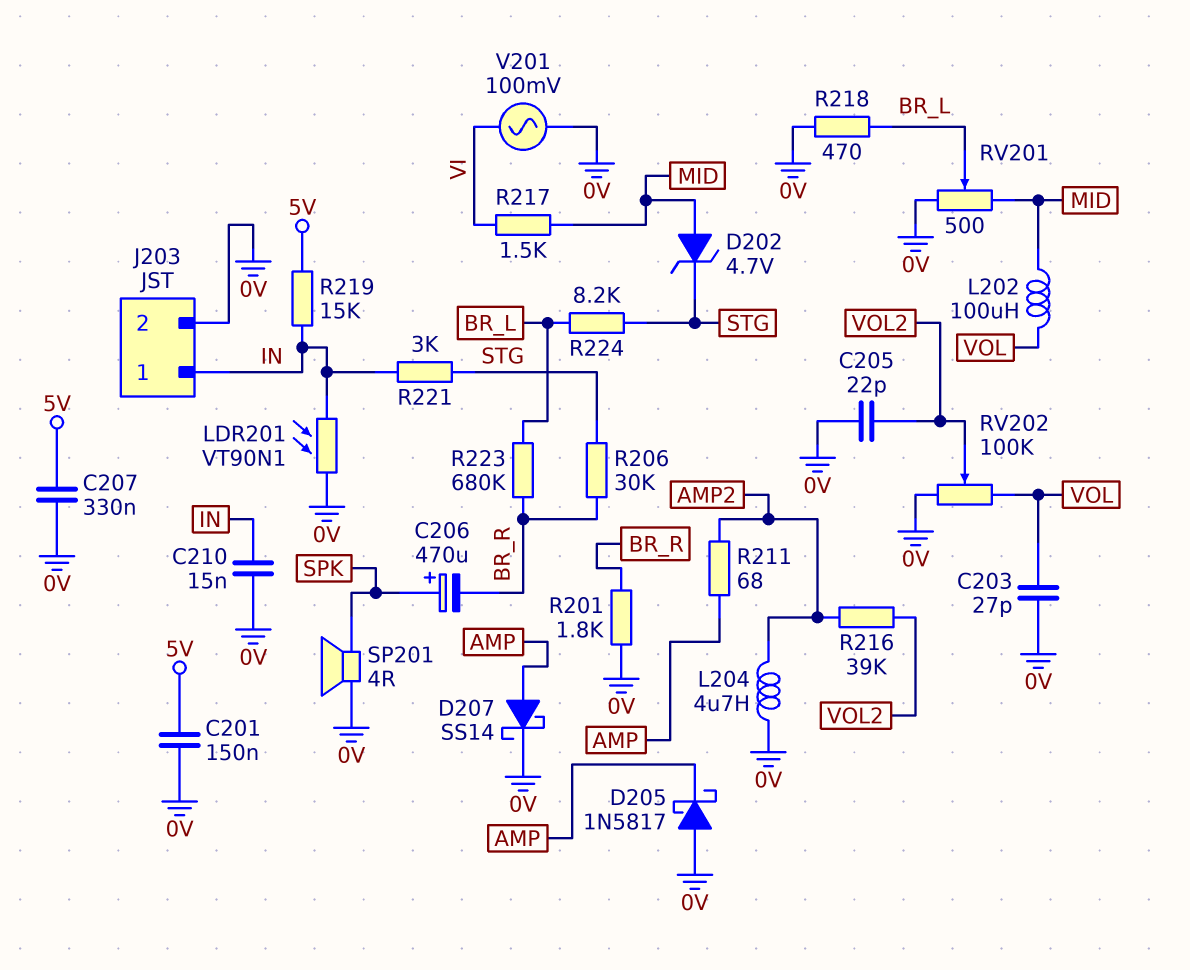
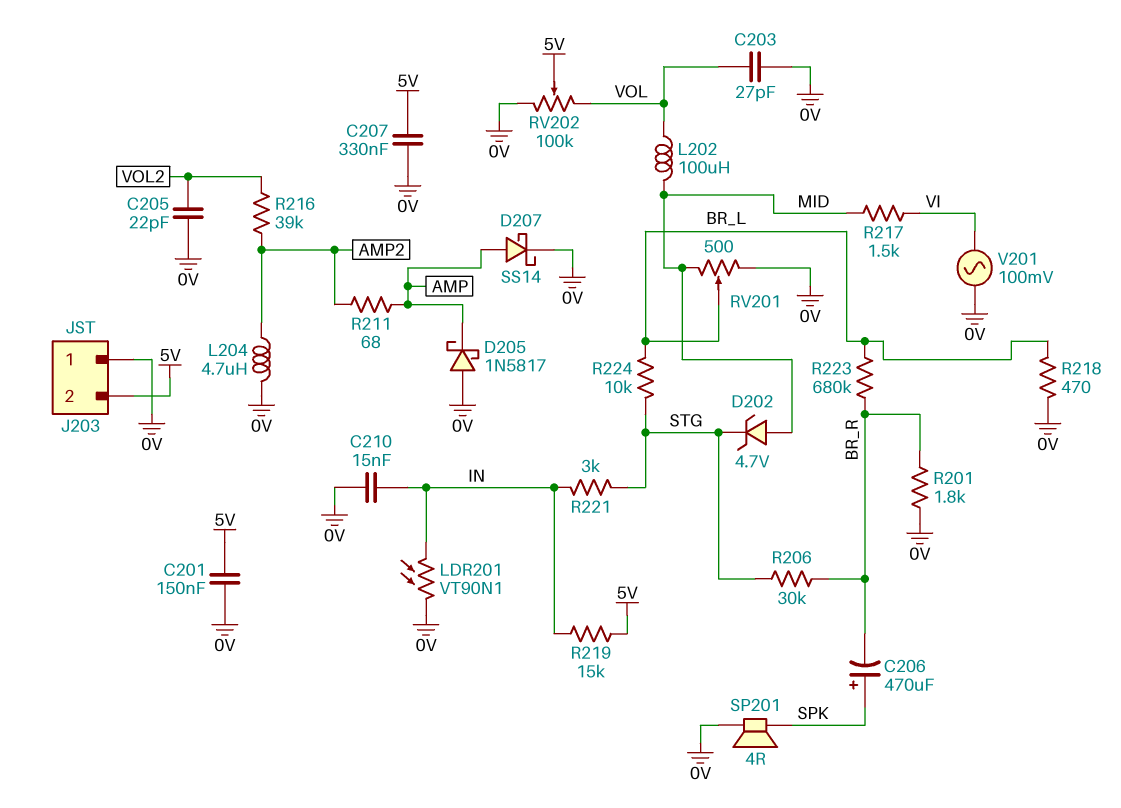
J203 pin 1: IN -> 0V
J203 pin 2: 0V -> 5V
R224: 8.2k (BR_L, STG) -> 10k (BR_L, STG)
RV202: 100k (0V, VOL, wiper VOL2) -> 100k (0V, VOL, wiper 5V)

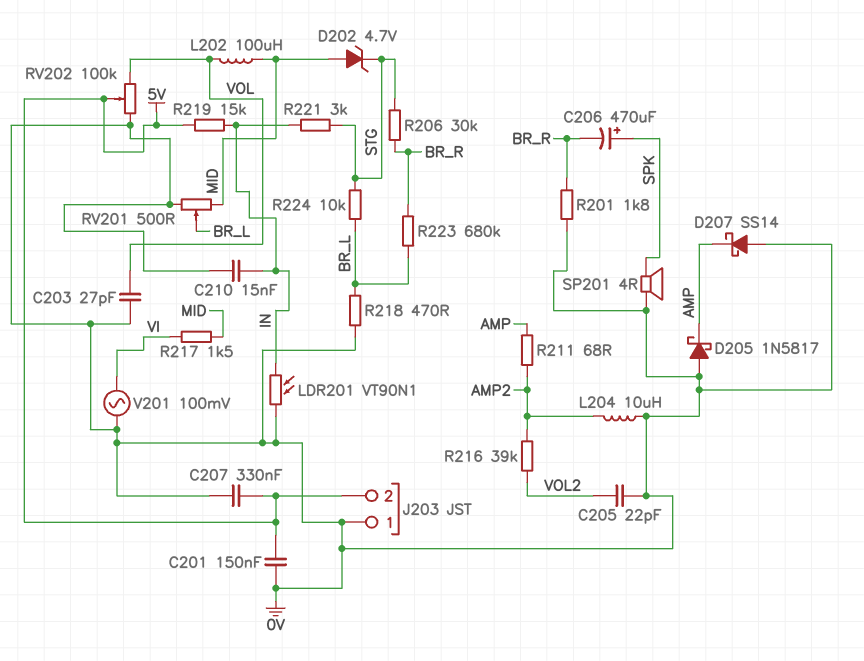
D207: schottky SS14 (A AMP, K 0V) -> schottky SS14 (A 0V, K AMP)
L204: 4.7uH (0V, AMP2) -> 10uH (0V, AMP2)

